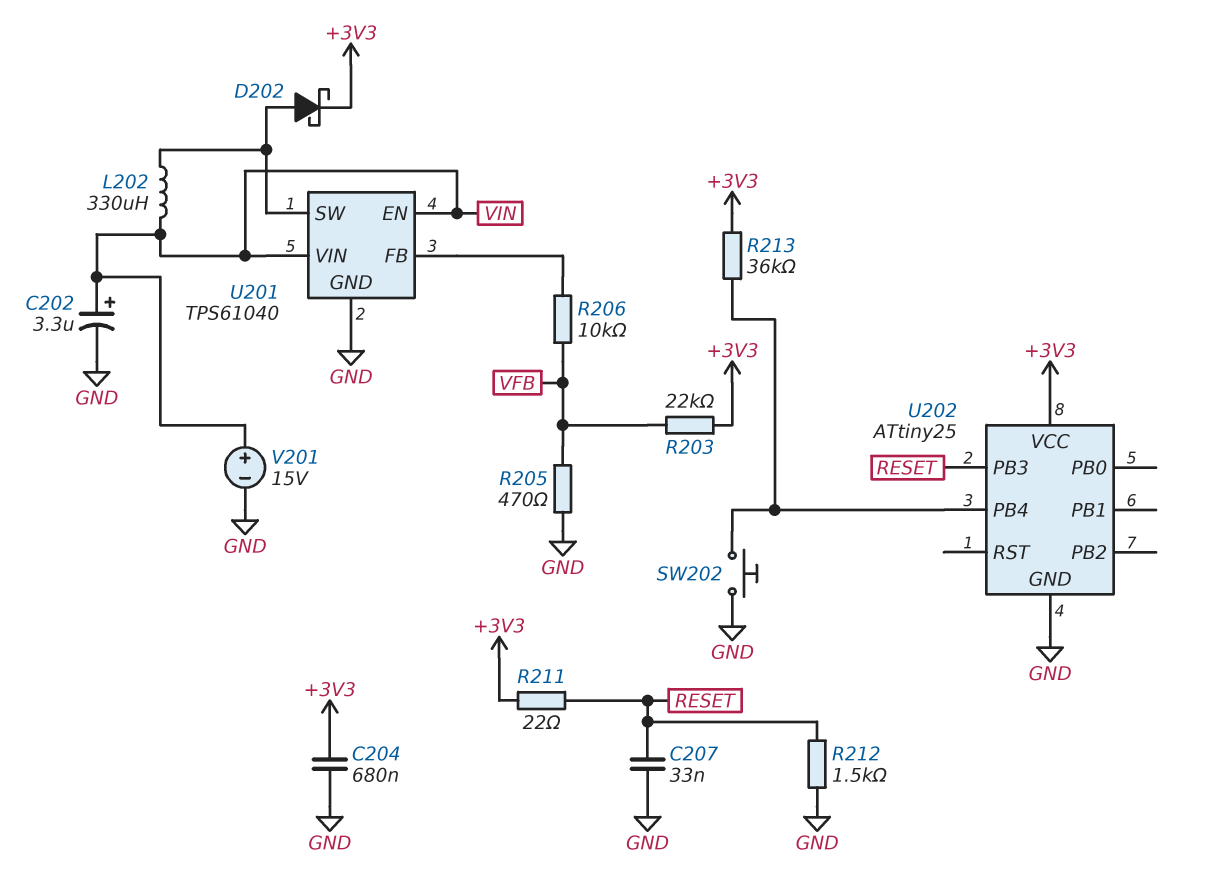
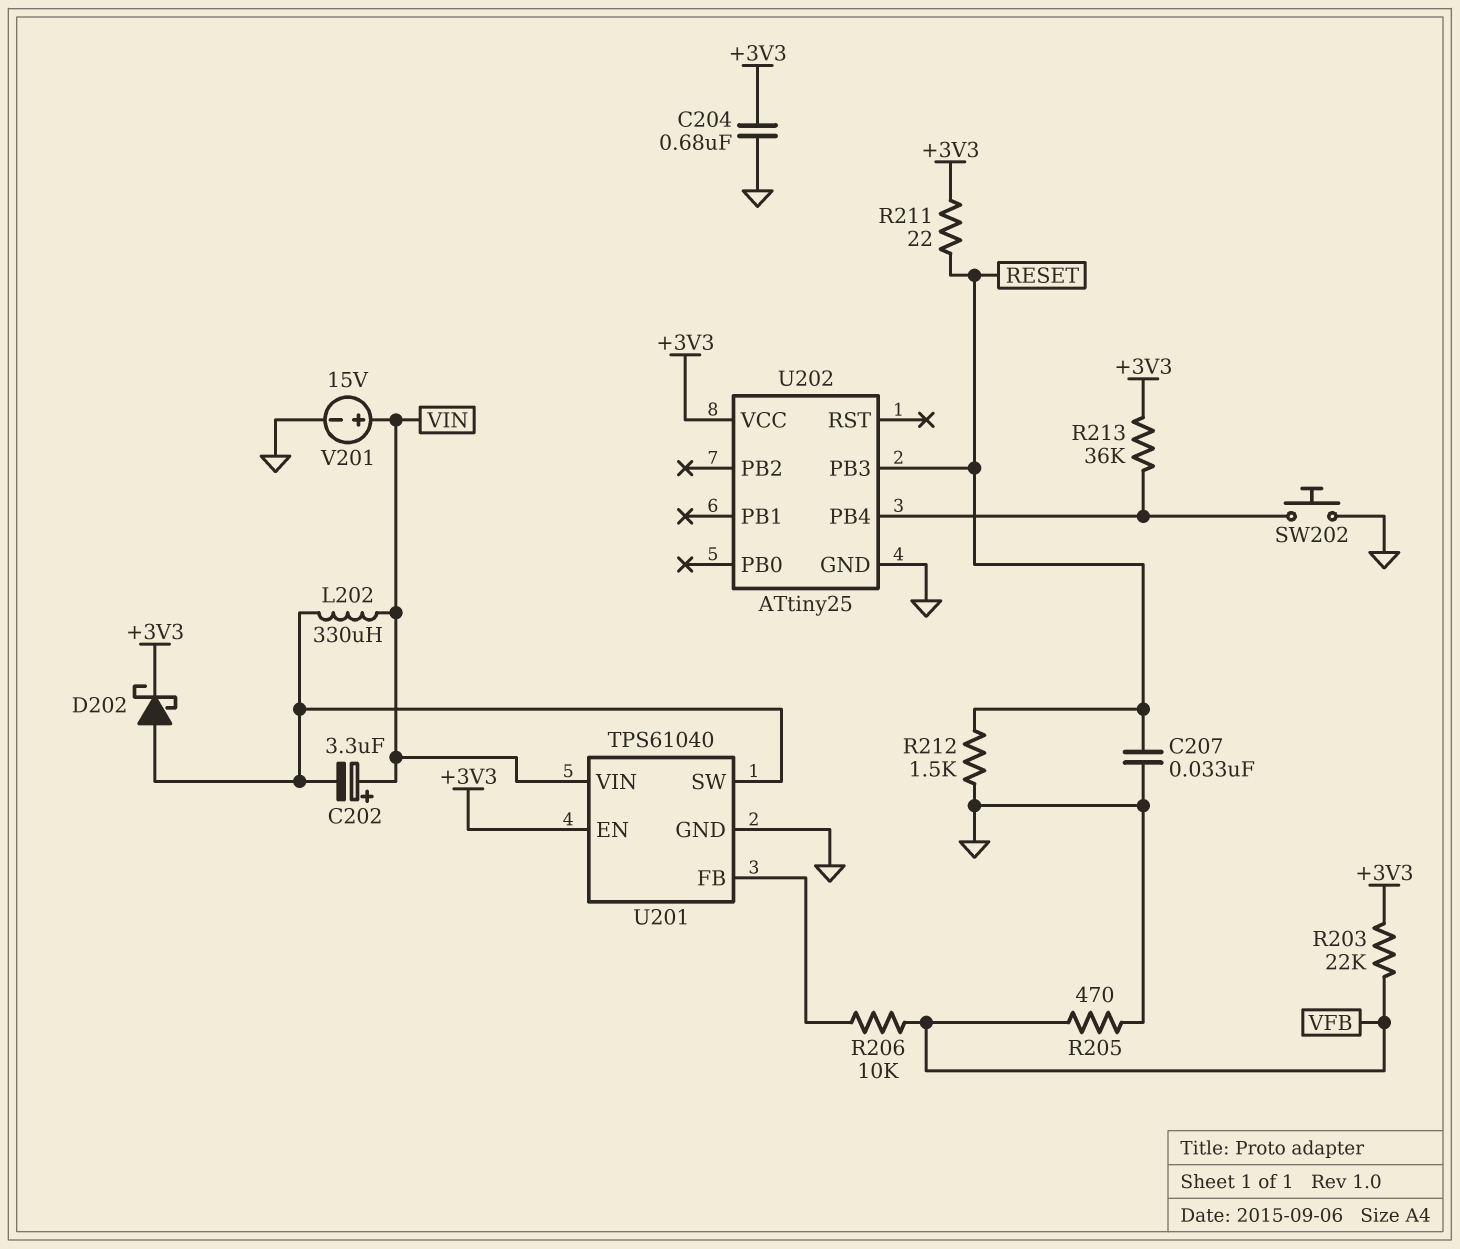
C202: 3.3uF (plus VIN, minus GND) -> 3.3uF (plus VIN, minus U201/SW)
U201 pin EN: VIN -> +3V3

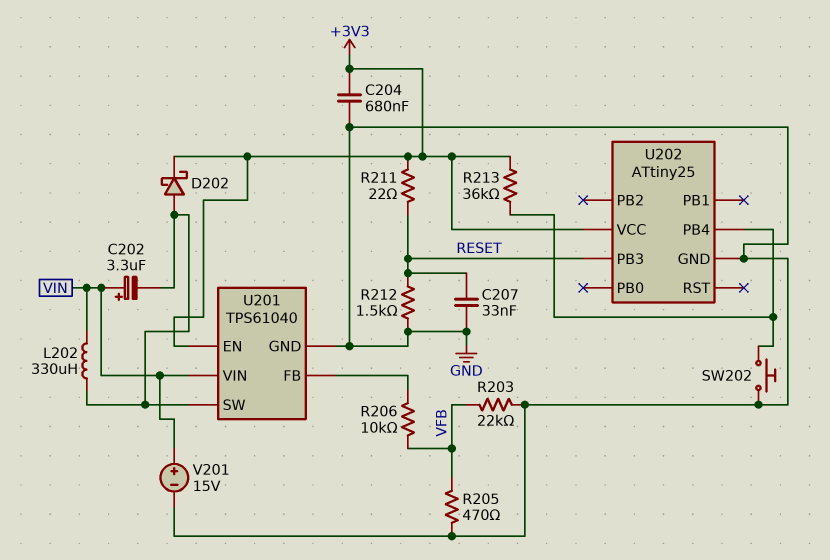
R203: 22k (+3V3, VFB) -> 22k (GND, VFB)

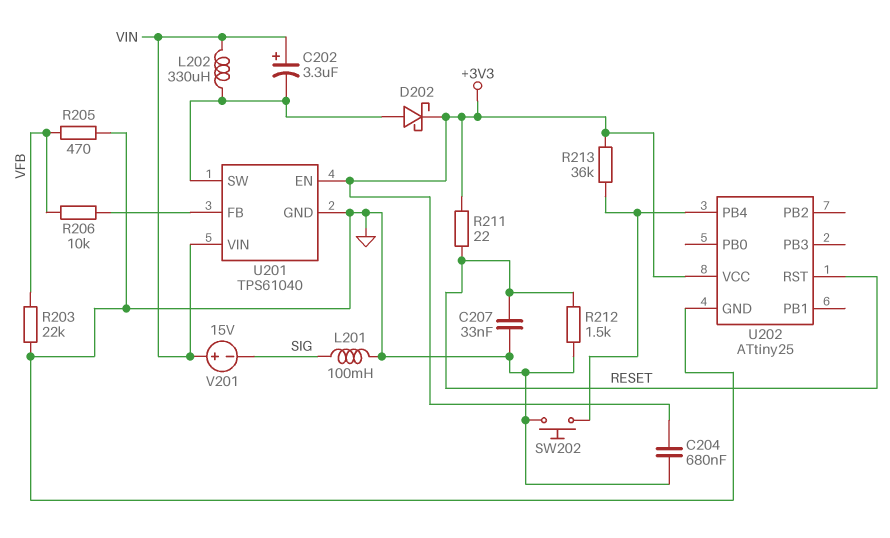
L201: none -> 100mH (GND, SIG)
U202 pin PB3: RESET -> none
U202 pin RST: none -> RESET
V201: 15V (plus VIN, minus GND) -> 15V (plus VIN, minus SIG)

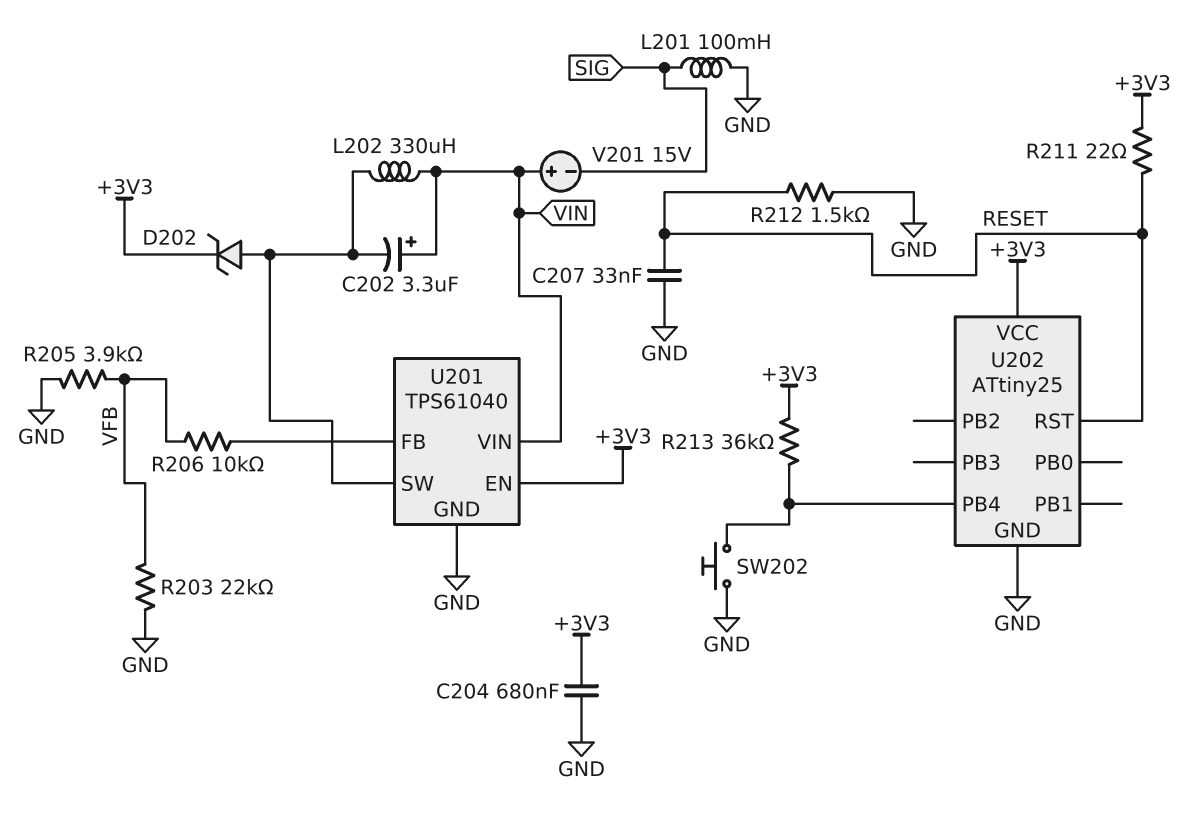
D202: schottky (A U201/SW, K +3V3) -> zener (A U201/SW, K +3V3)
R205: 470 (GND, VFB) -> 3.9k (GND, VFB)

